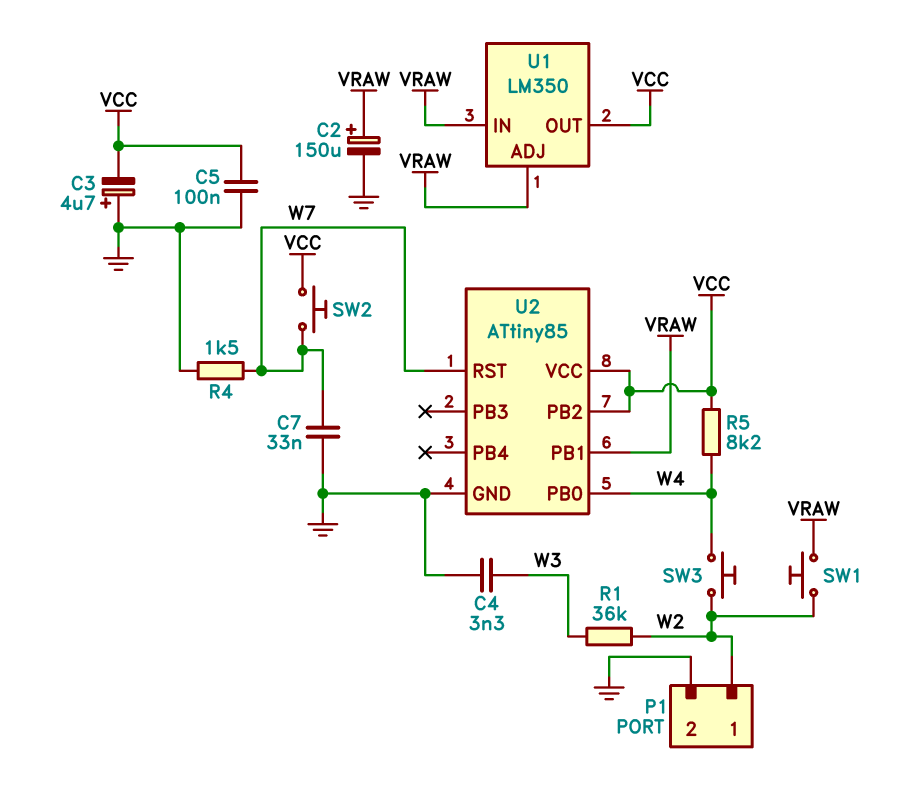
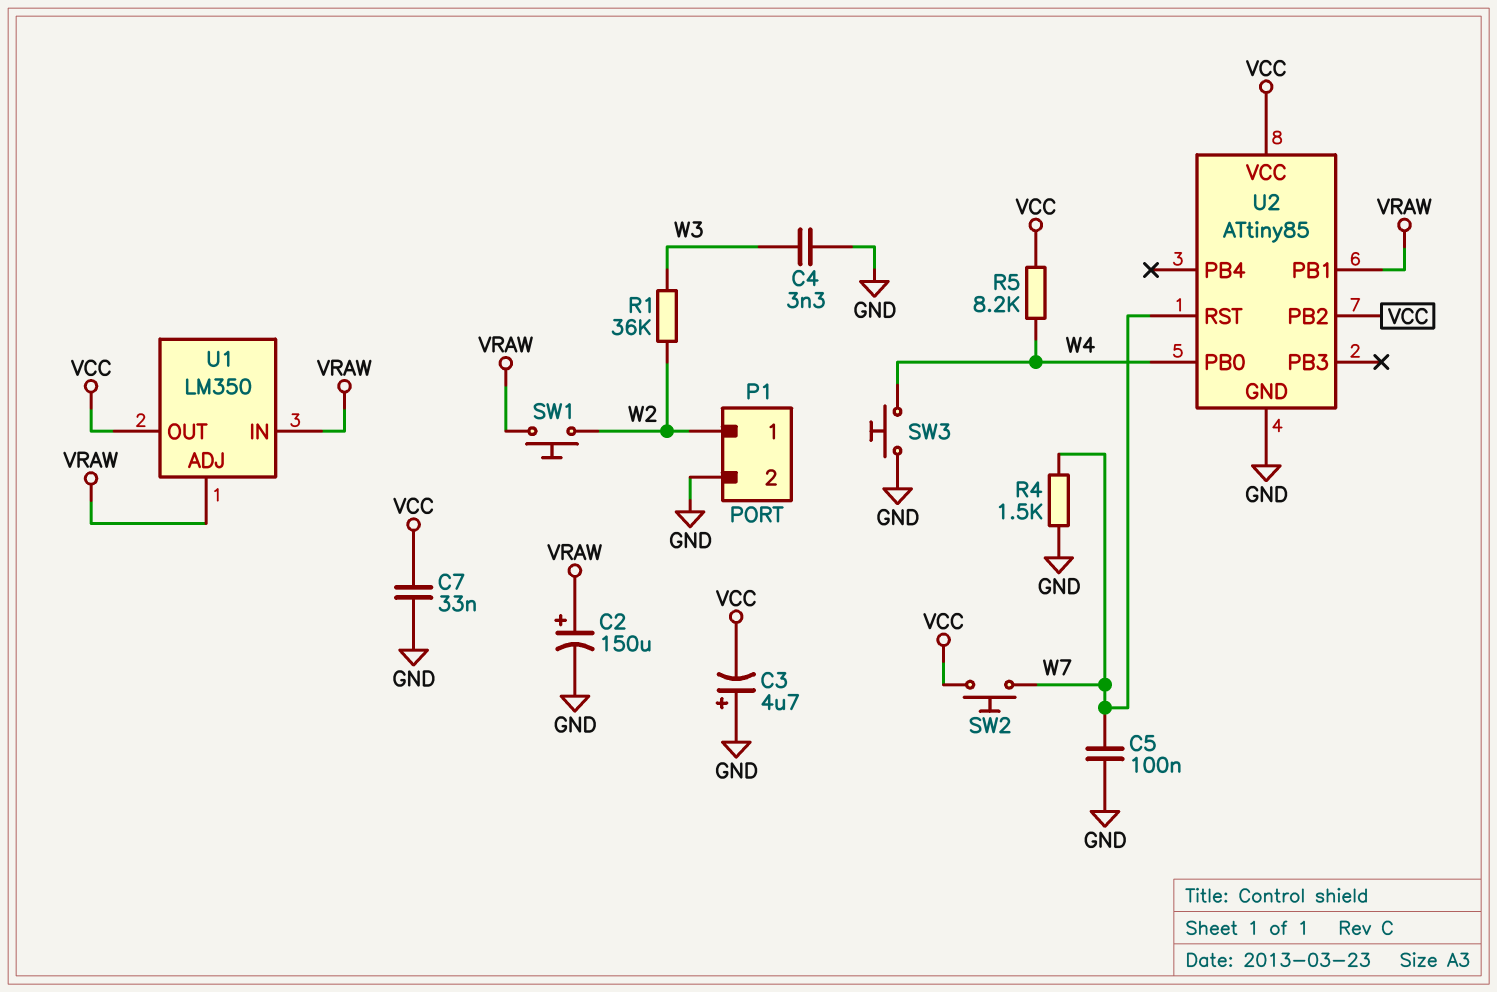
C5: 100nF (GND, VCC) -> 100nF (GND, W7)
C7: 33nF (GND, W7) -> 33nF (GND, VCC)
SW3: button (W2, W4) -> button (GND, W4)

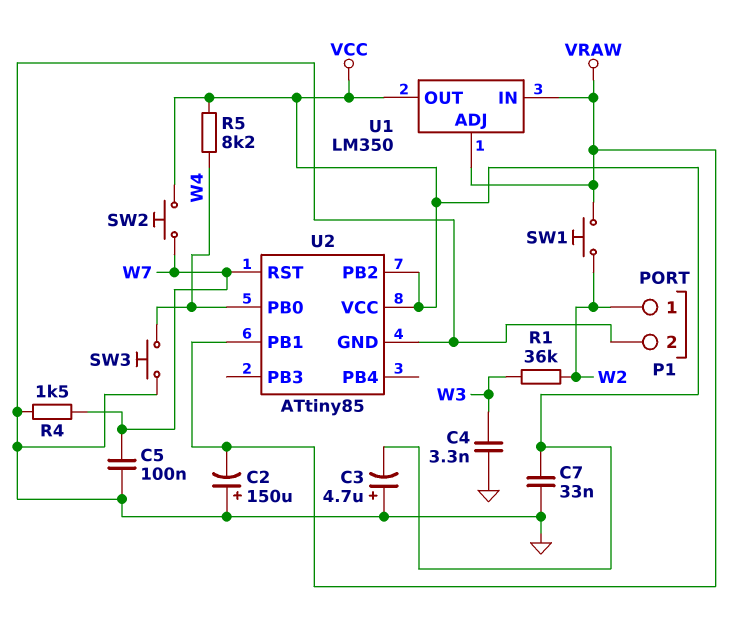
C2: 150uF (plus VRAW, minus GND) -> 150uF (plus GND, minus VRAW)

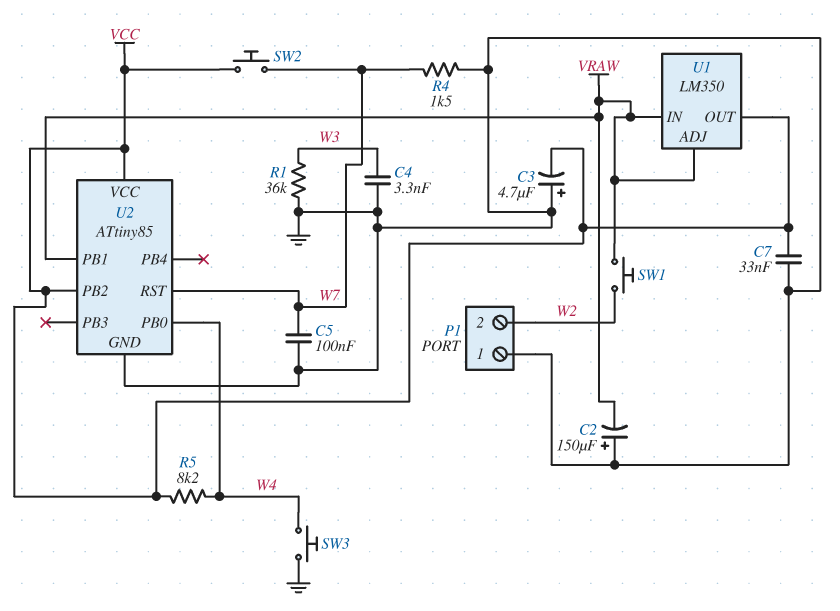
P1 pin 1: W2 -> GND
P1 pin 2: GND -> W2
R1: 36k (W2, W3) -> 36k (GND, W3)

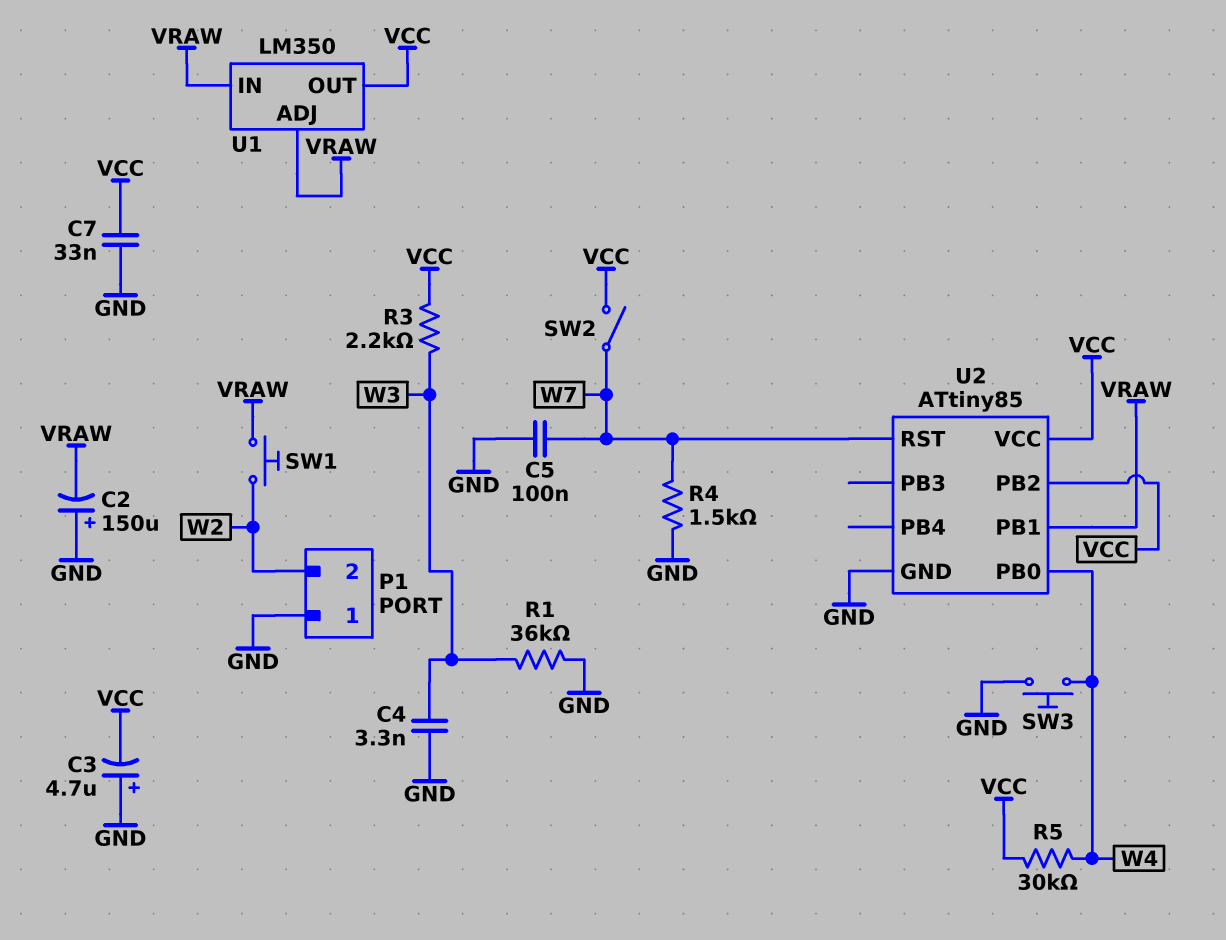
R3: none -> 2.2k (VCC, W3)
R5: 8.2k (VCC, W4) -> 30k (VCC, W4)
SW2: button (VCC, W7) -> switch (VCC, W7)

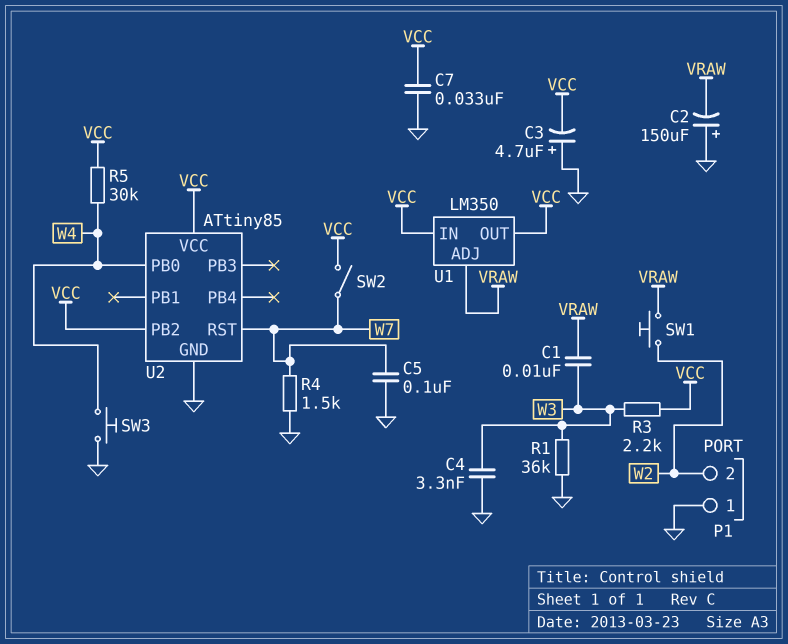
C1: none -> 10nF (VRAW, W3)
U1 pin IN: VRAW -> VCC
U2 pin PB1: VRAW -> none

